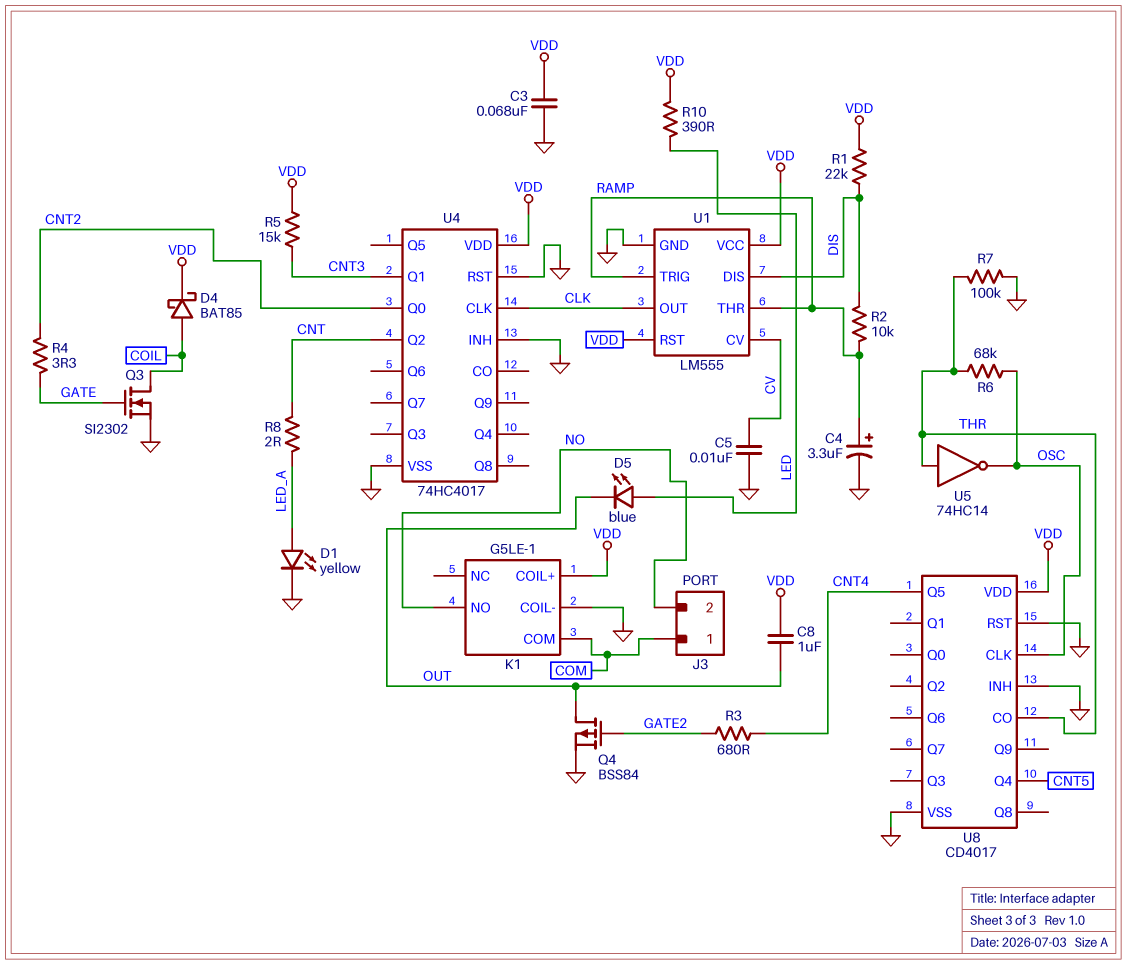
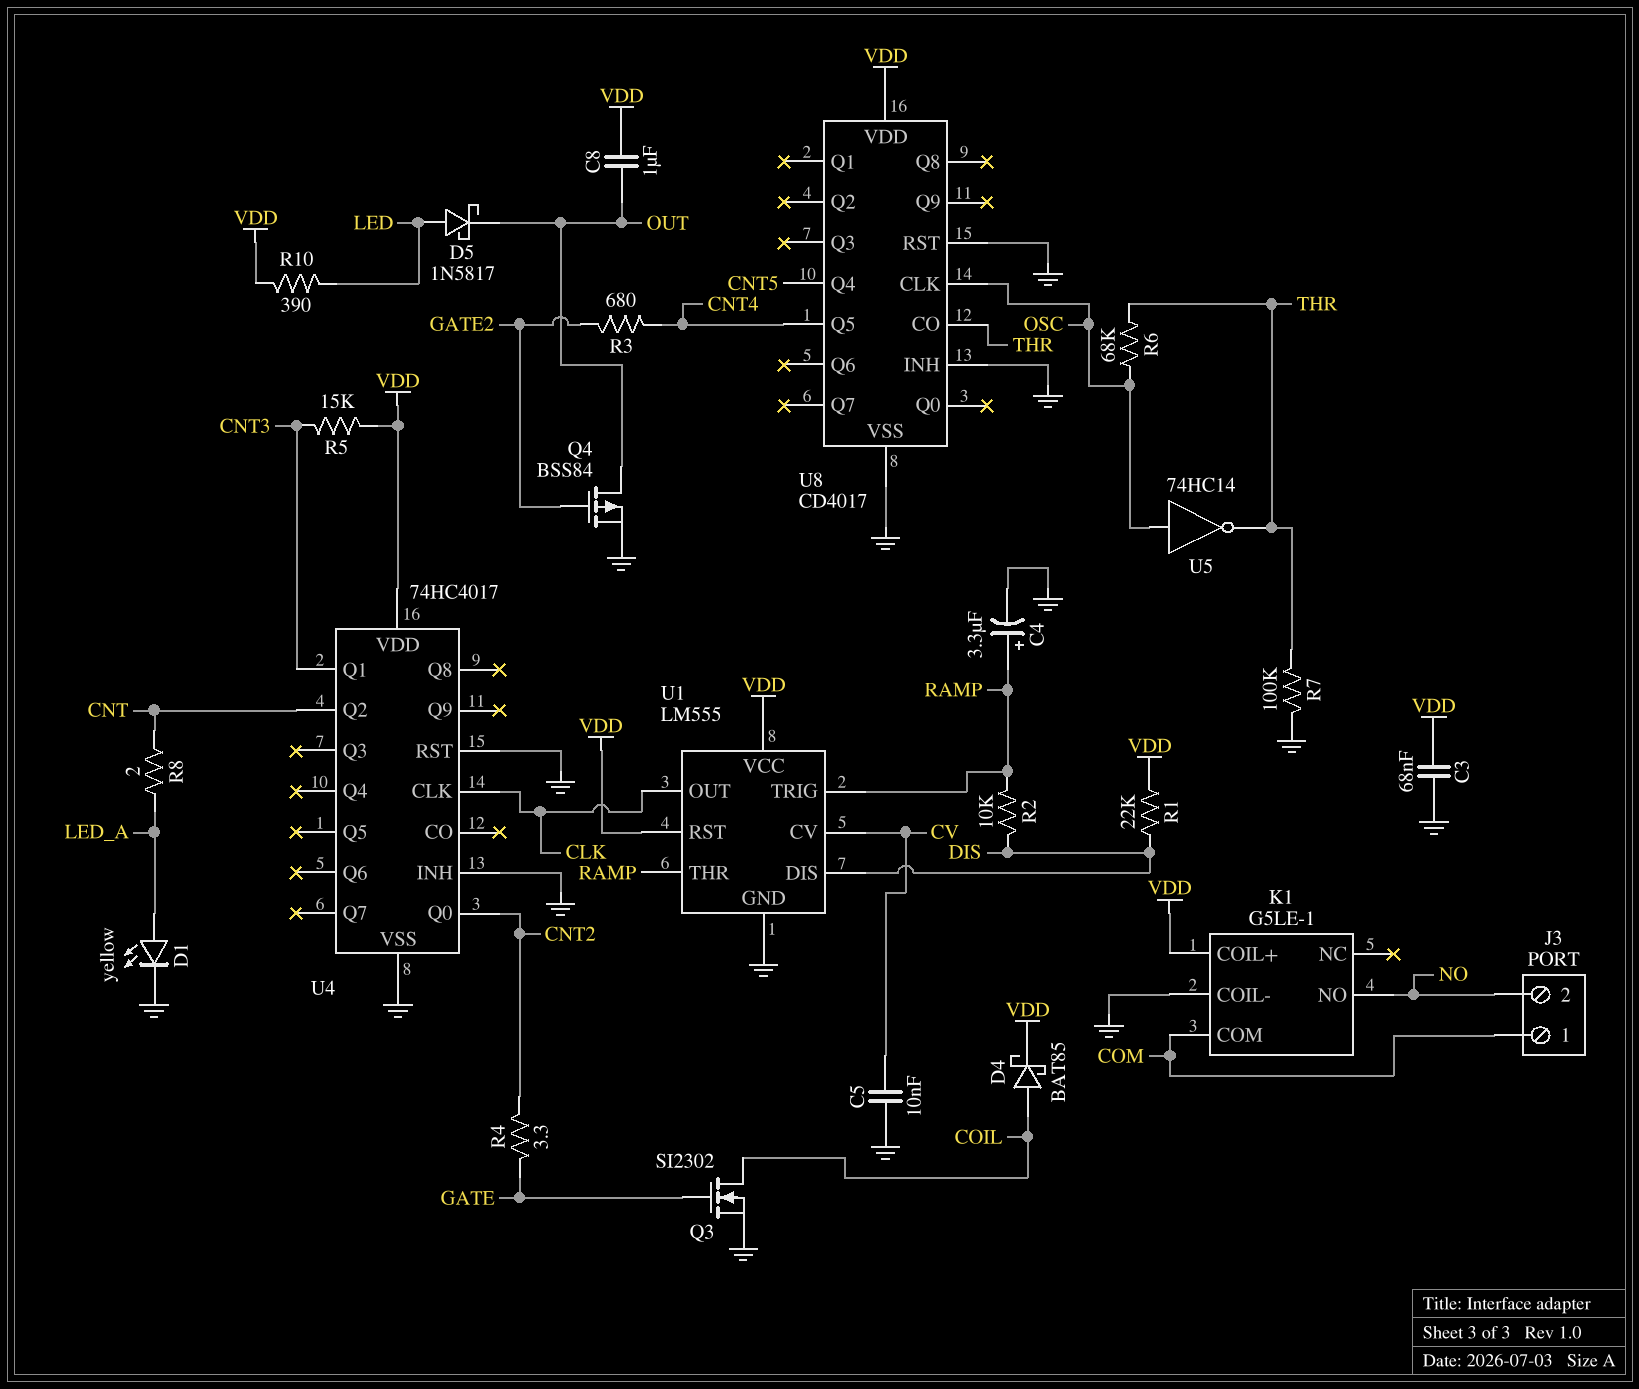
D5: LED blue (A LED, K OUT) -> schottky 1N5817 (A LED, K OUT)
U5: NOT 74HC14 (in THR, out OSC) -> NOT 74HC14 (in OSC, out THR)

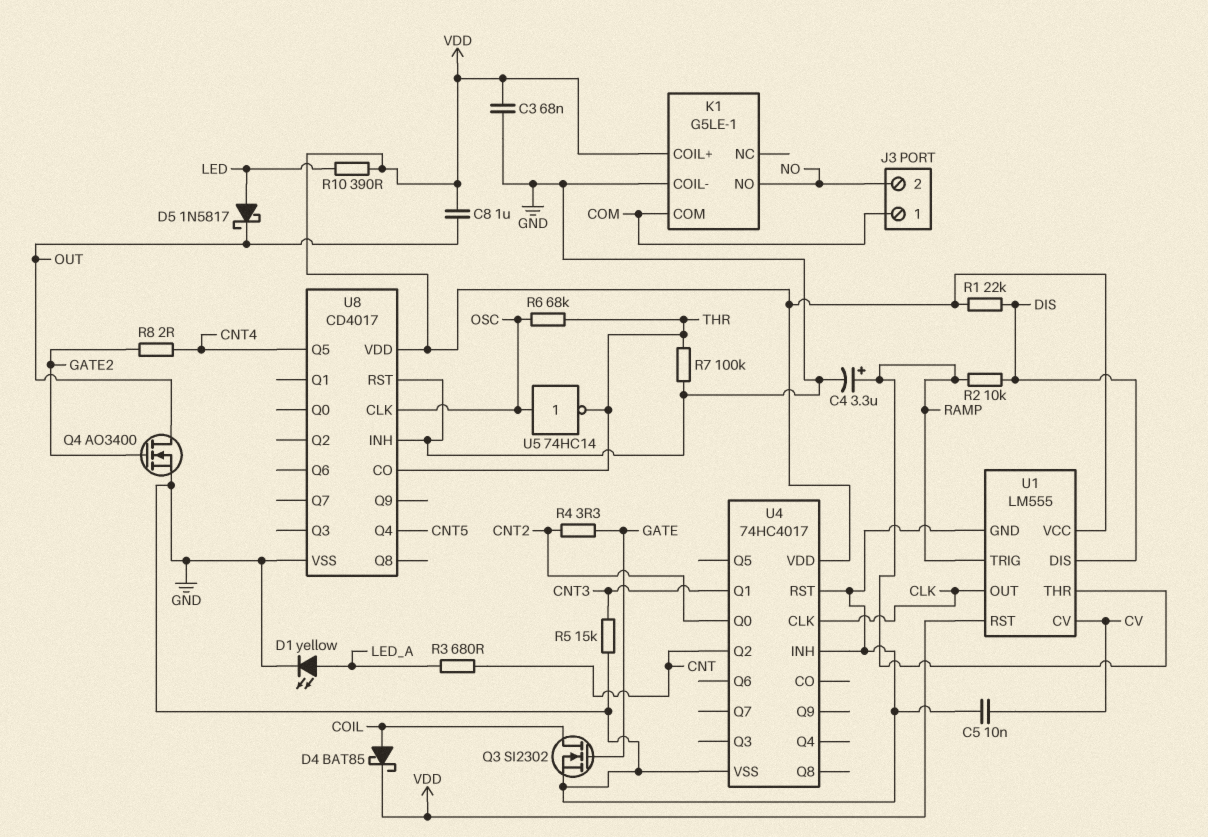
Q4: PMOS BSS84 (G GATE2, D OUT, S GND) -> NMOS AO3400 (G GATE2, D OUT, S GND)
R3: 680 (CNT4, GATE2) -> 680 (CNT, LED_A)
R5: 15k (CNT3, VDD) -> 15k (CNT3, GND)
R8: 2 (CNT, LED_A) -> 2 (CNT4, GATE2)

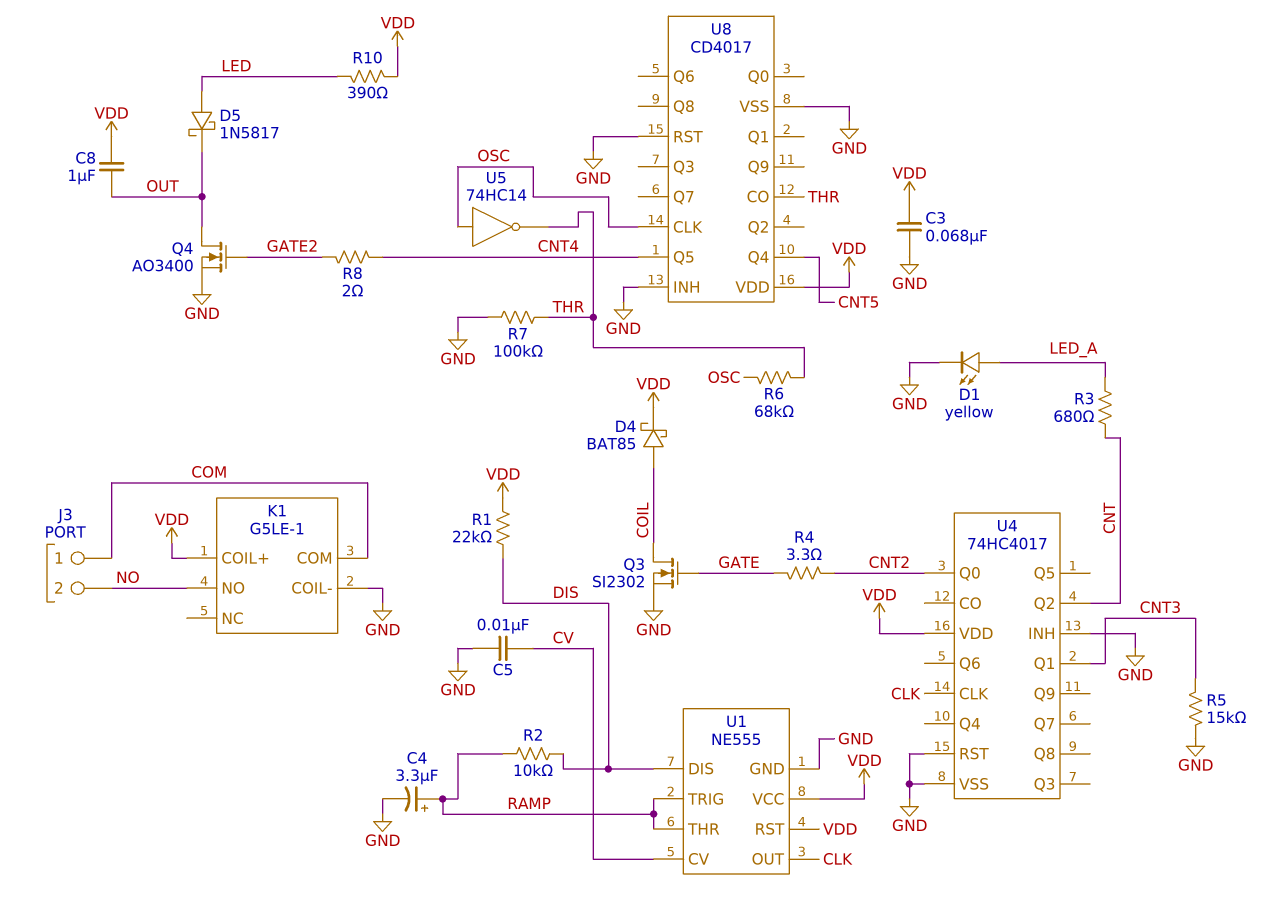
U1: LM555 -> NE555

